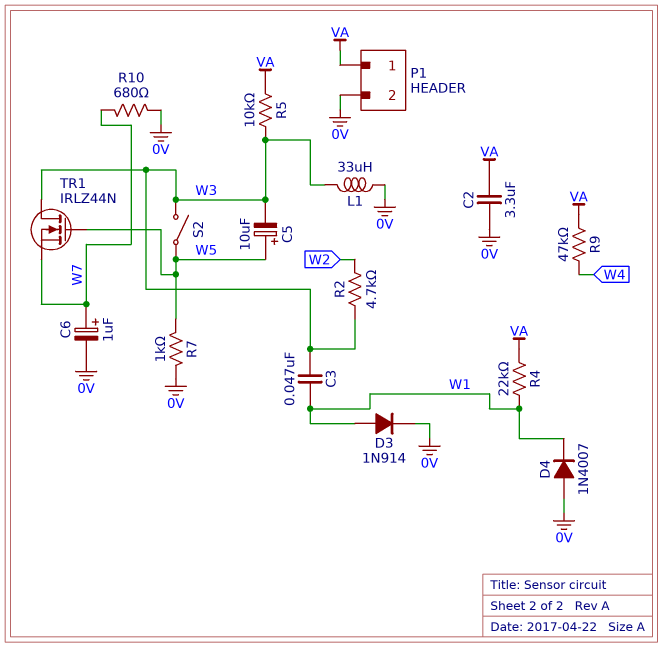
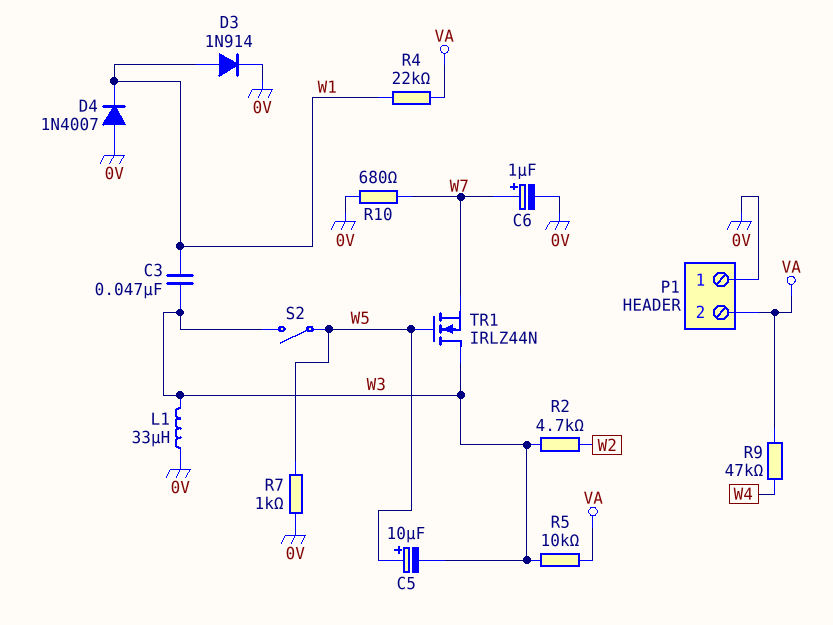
C2: 3.3uF (0V, VA) -> none
P1 pin 1: VA -> 0V
P1 pin 2: 0V -> VA

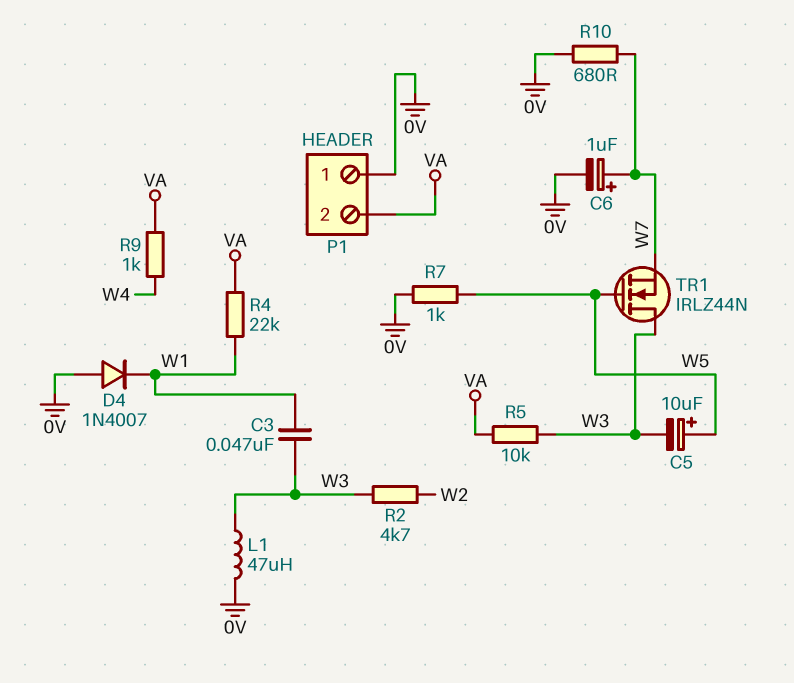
D3: diode 1N914 (A W1, K 0V) -> none
L1: 33uH (0V, W3) -> 47uH (0V, W3)
R9: 47k (VA, W4) -> 1k (VA, W4)
S2: switch (W3, W5) -> none

